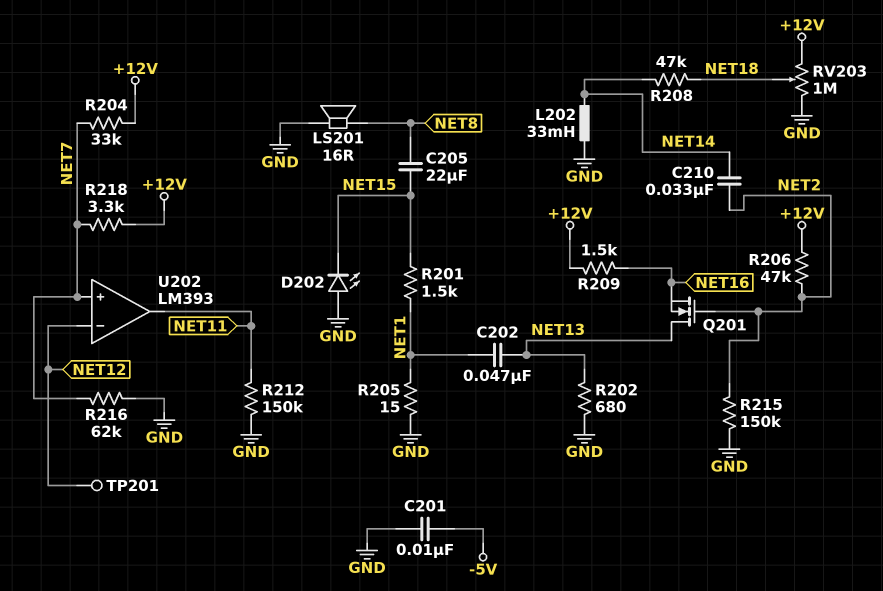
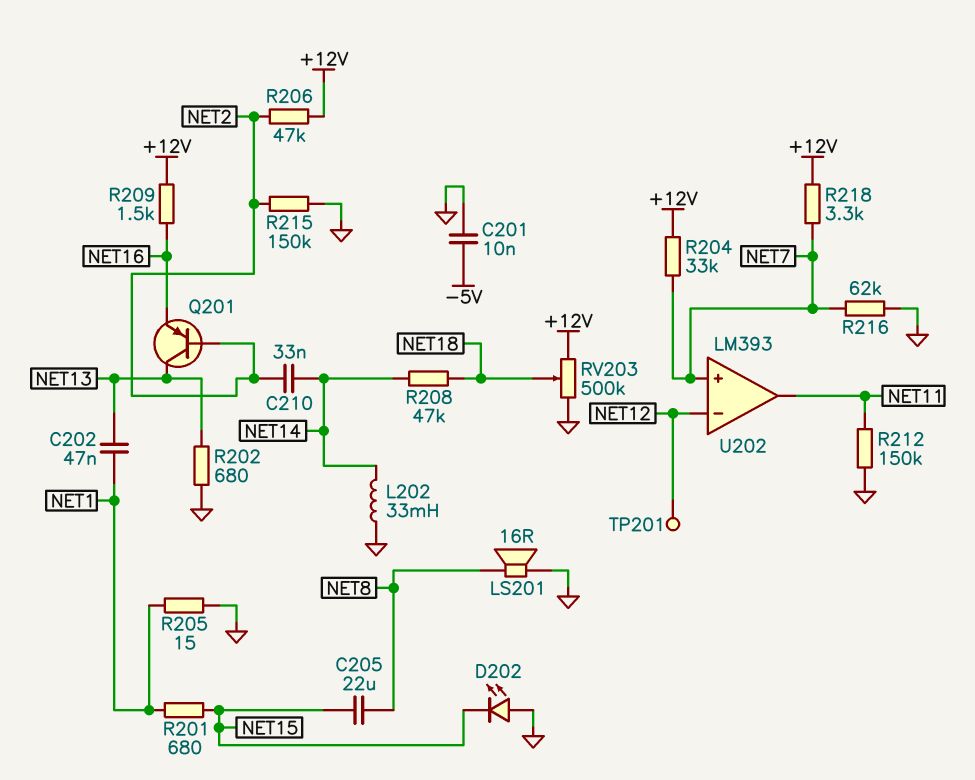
Q201: NMOS (G NET2, D NET13, S NET16) -> PNP (B NET2, C NET13, E NET16)
R201: 1.5k (NET1, NET15) -> 680 (NET1, NET15)
RV203: 1M (+12V, GND, wiper NET18) -> 500k (+12V, GND, wiper NET18)

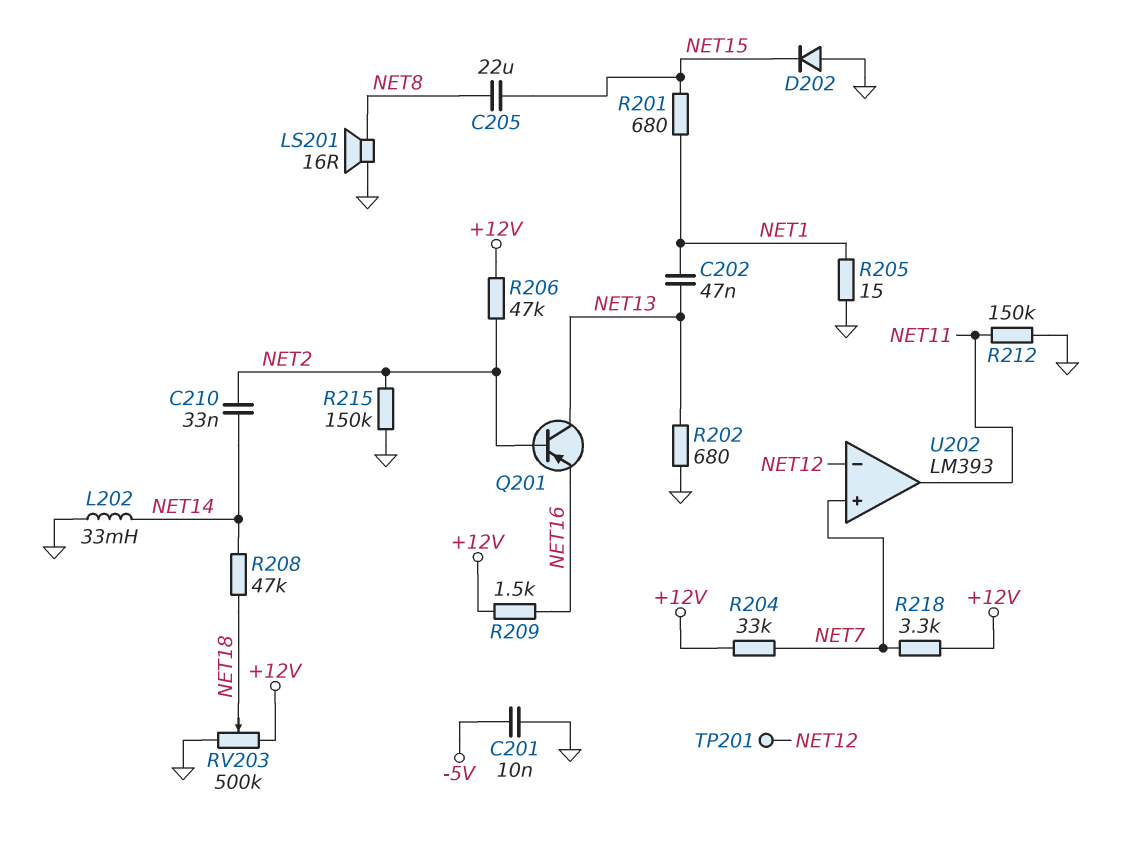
D202: LED (A GND, K NET15) -> diode (A GND, K NET15)
R216: 62k (GND, NET7) -> none

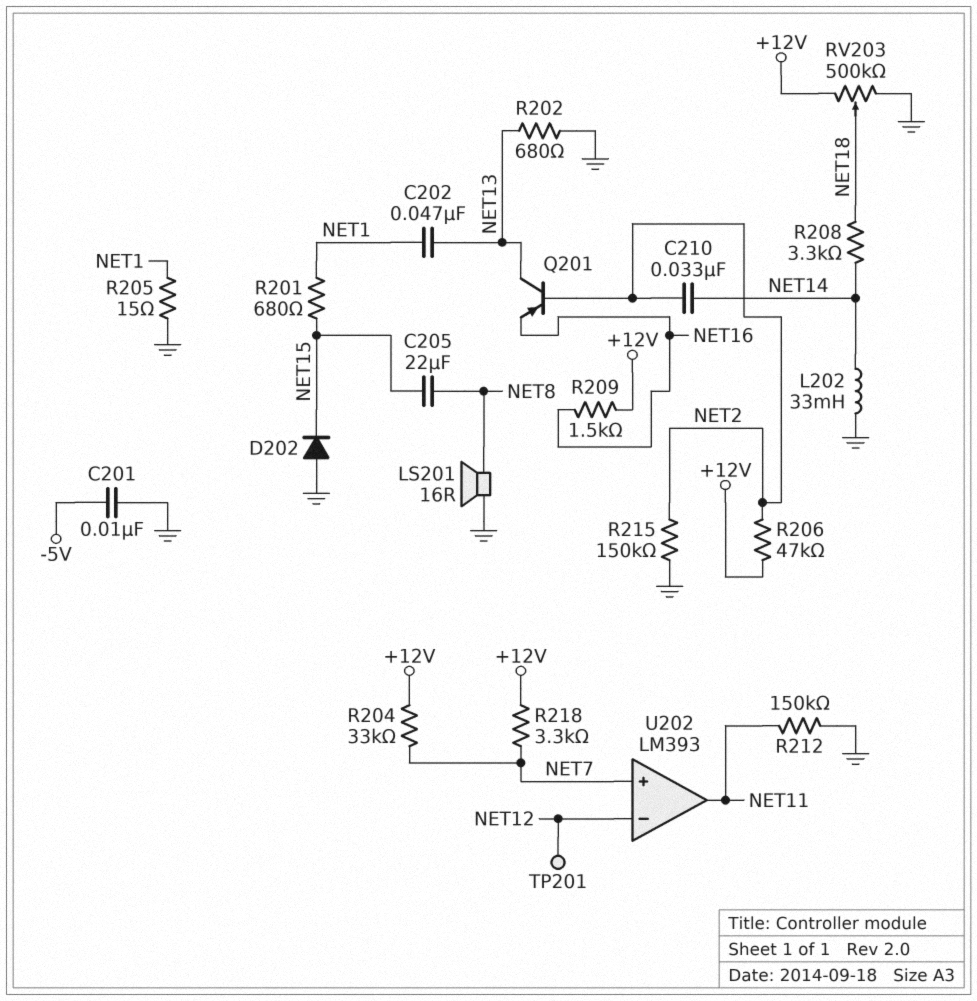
R208: 47k (NET14, NET18) -> 3.3k (NET14, NET18)

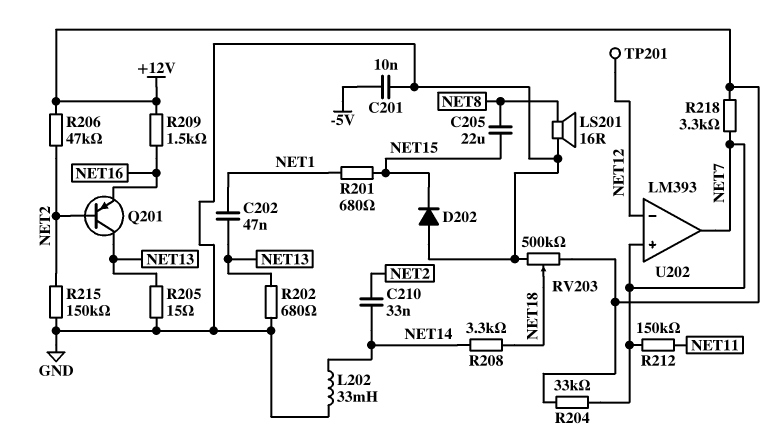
R205: 15 (GND, NET1) -> 15 (GND, NET13)
R212: 150k (GND, NET11) -> 150k (NET7, NET11)
U202 pin out: NET11 -> NET7

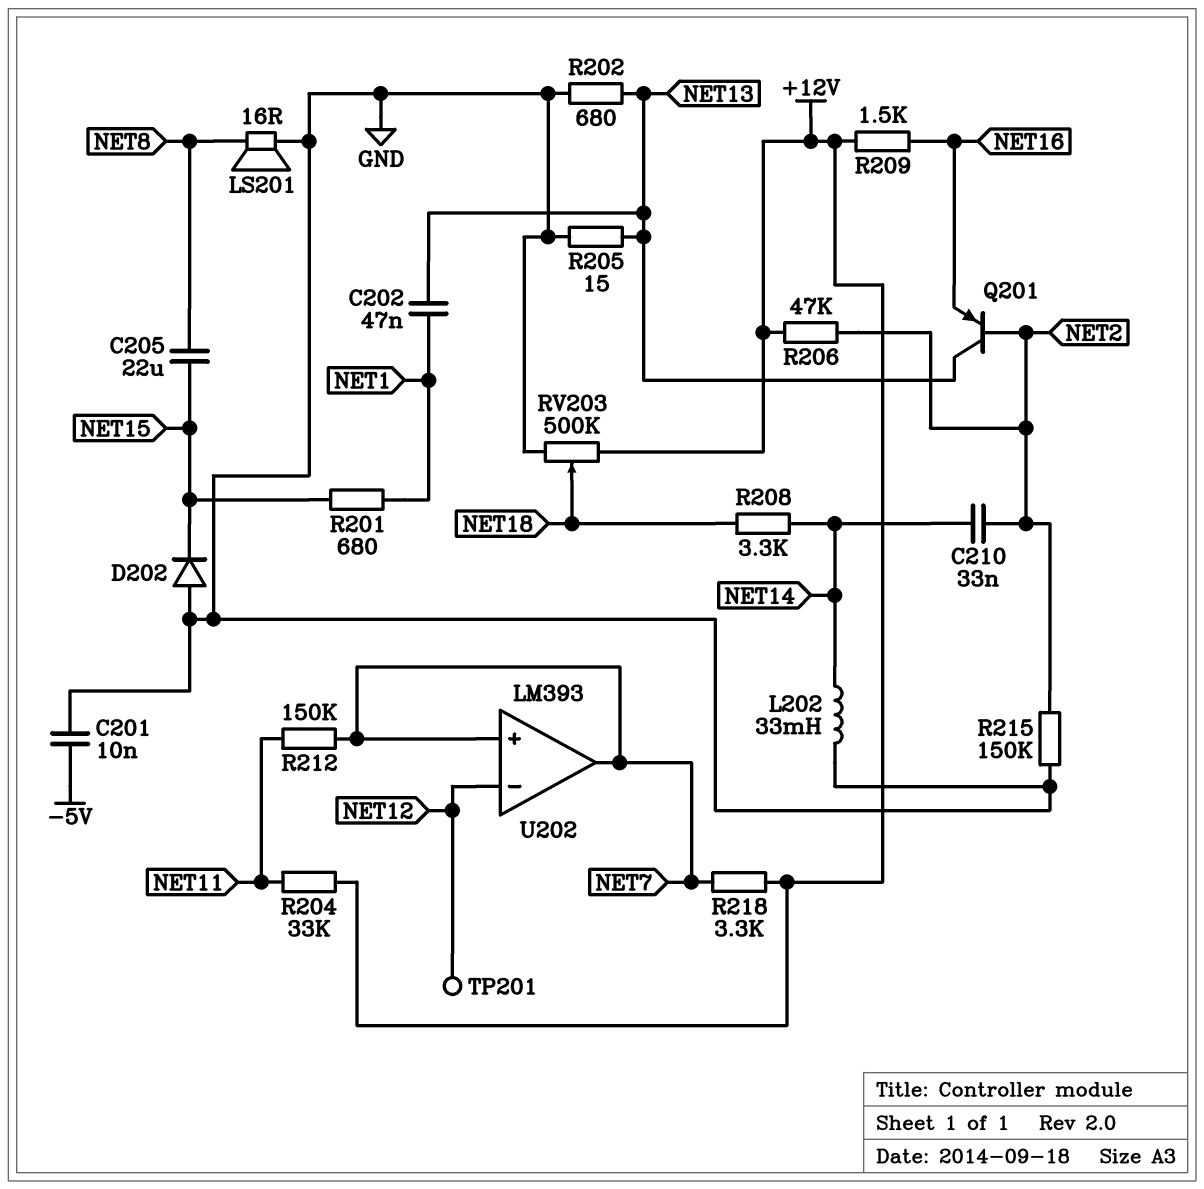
R204: 33k (+12V, NET7) -> 33k (+12V, NET11)

